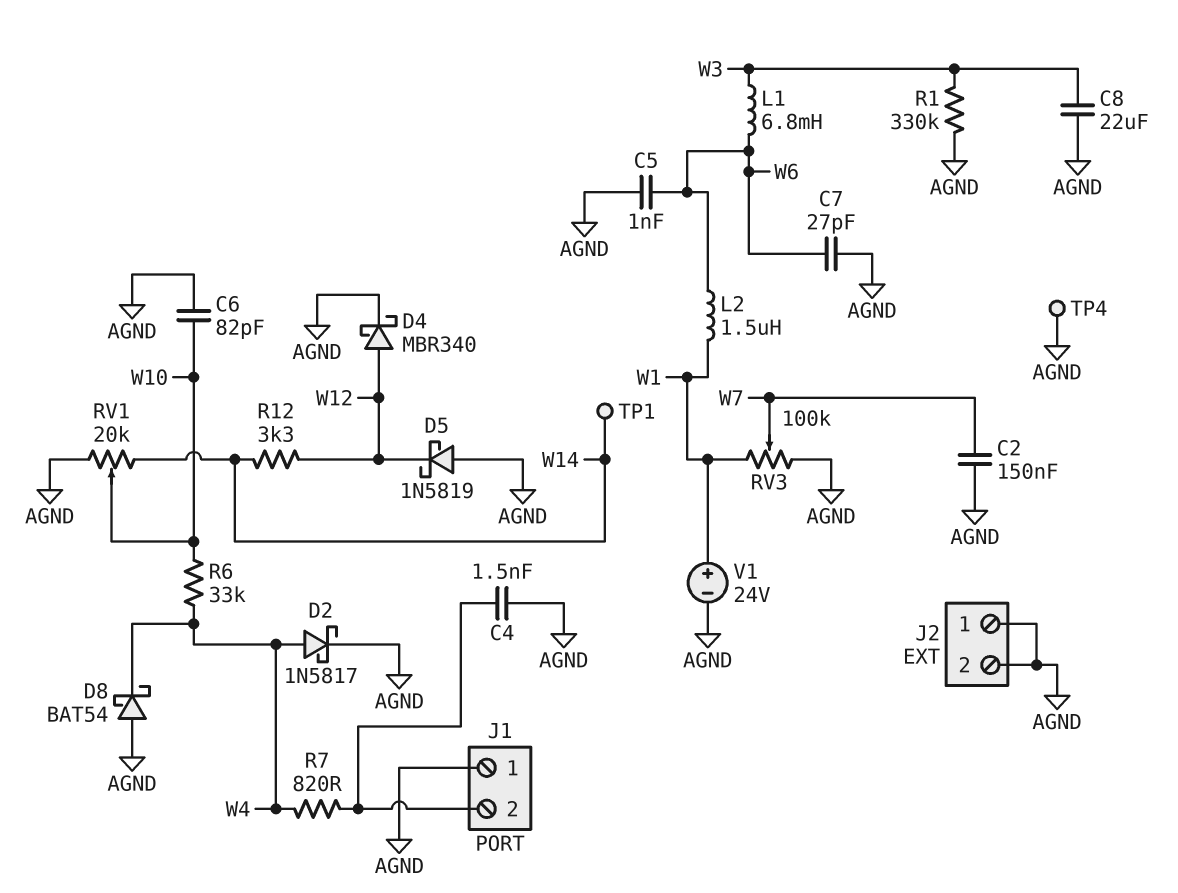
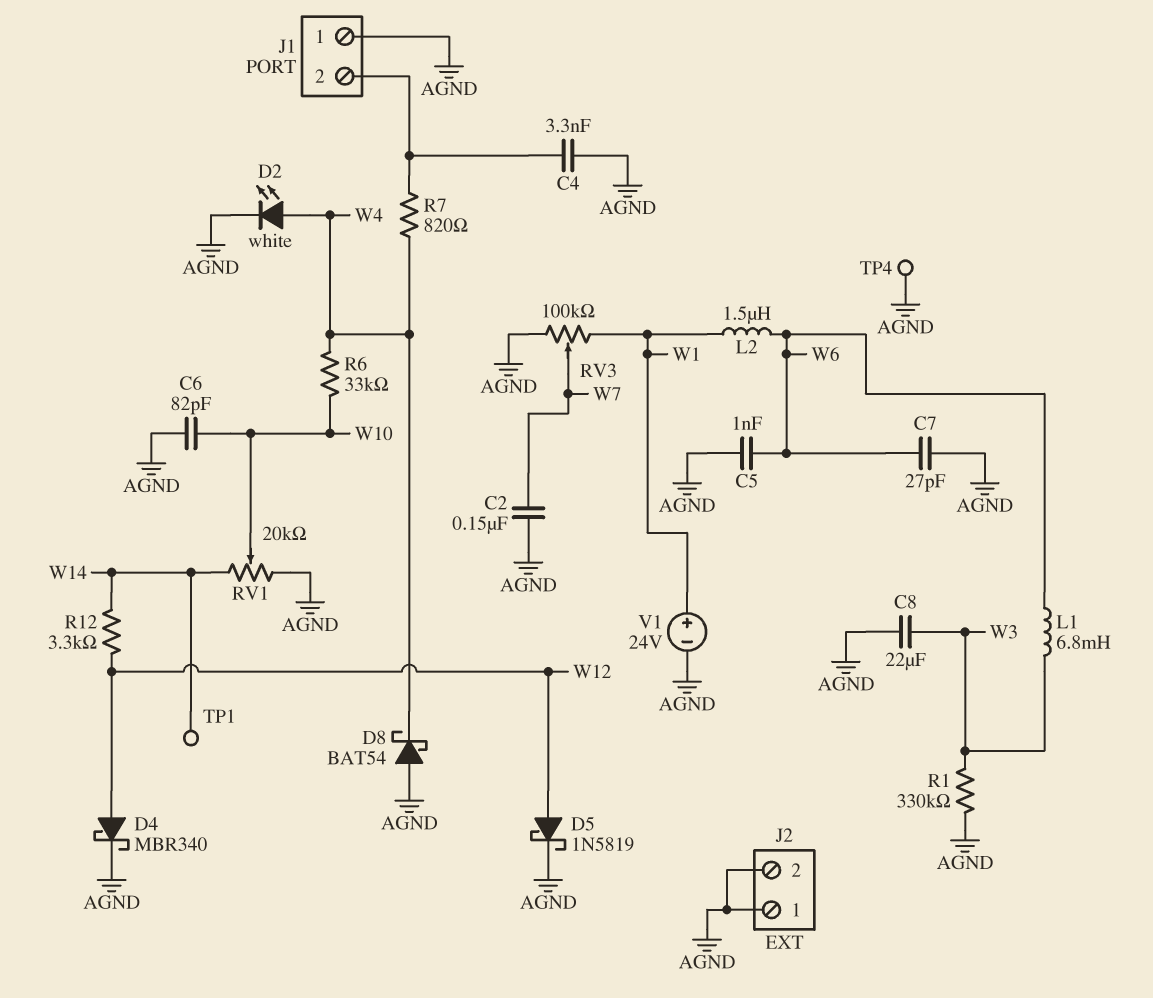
C4: 1.5nF (AGND, J1/2) -> 3.3nF (AGND, J1/2)
D2: schottky 1N5817 (A W4, K AGND) -> LED white (A W4, K AGND)
D5: schottky 1N5819 (A AGND, K W12) -> schottky 1N5819 (A W12, K AGND)

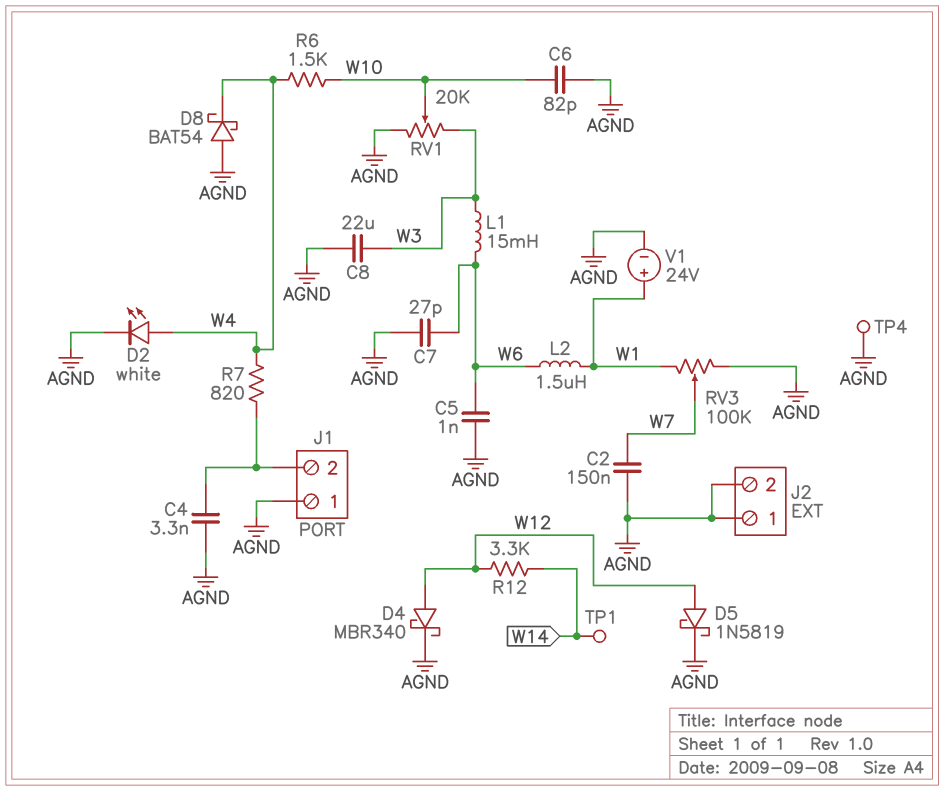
L1: 6.8mH (W3, W6) -> 15mH (W3, W6)
R1: 330k (AGND, W3) -> none
R6: 33k (W4, W10) -> 1.5k (W4, W10)
RV1: 20k (AGND, W14, wiper W10) -> 20k (AGND, W3, wiper W10)

